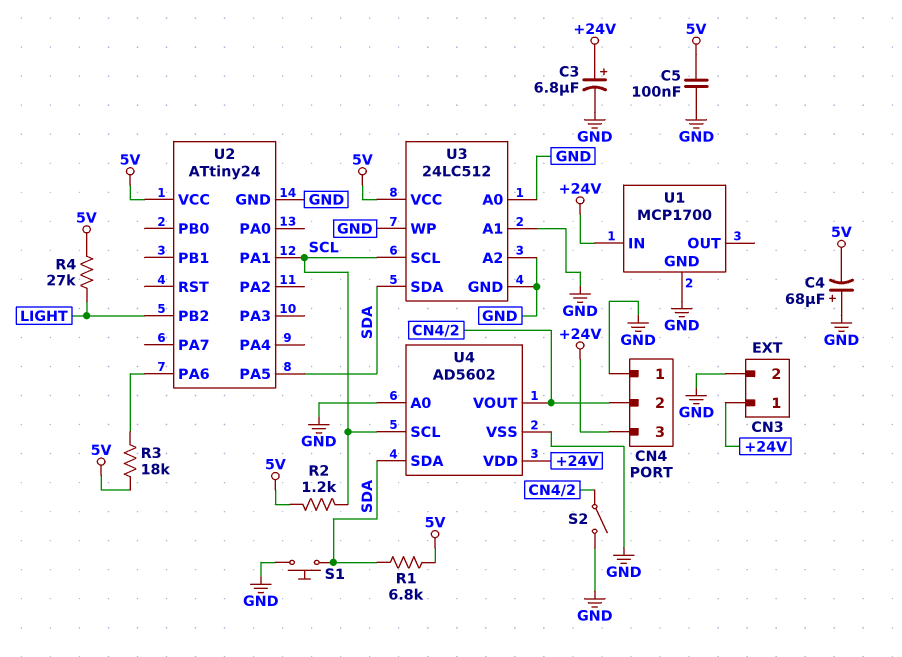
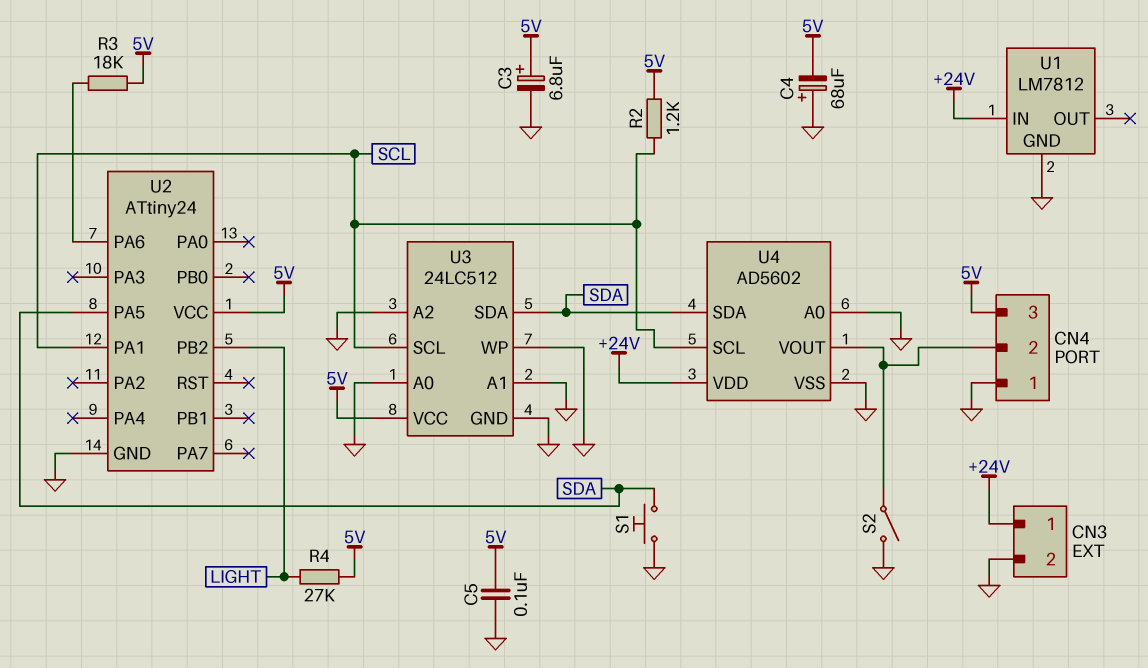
C3: 6.8uF (plus +24V, minus GND) -> 6.8uF (plus 5V, minus GND)
CN4 pin 3: +24V -> 5V
R1: 6.8k (5V, SDA) -> none
U1: MCP1700 -> LM7812

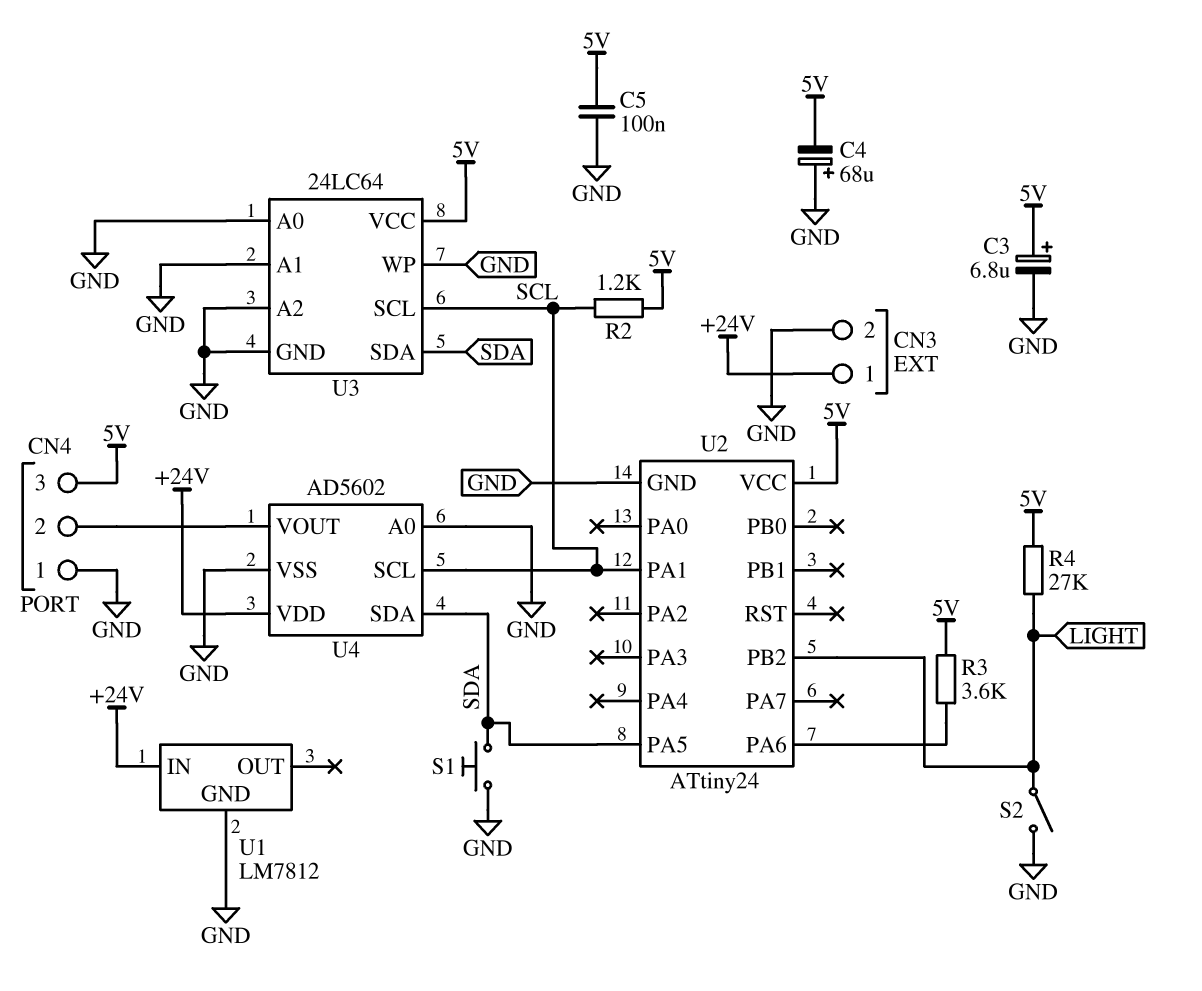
R3: 18k (5V, U2/PA6) -> 3.6k (5V, U2/PA6)
S2: switch (CN4/2, GND) -> switch (GND, LIGHT)
U3: 24LC512 -> 24LC64

